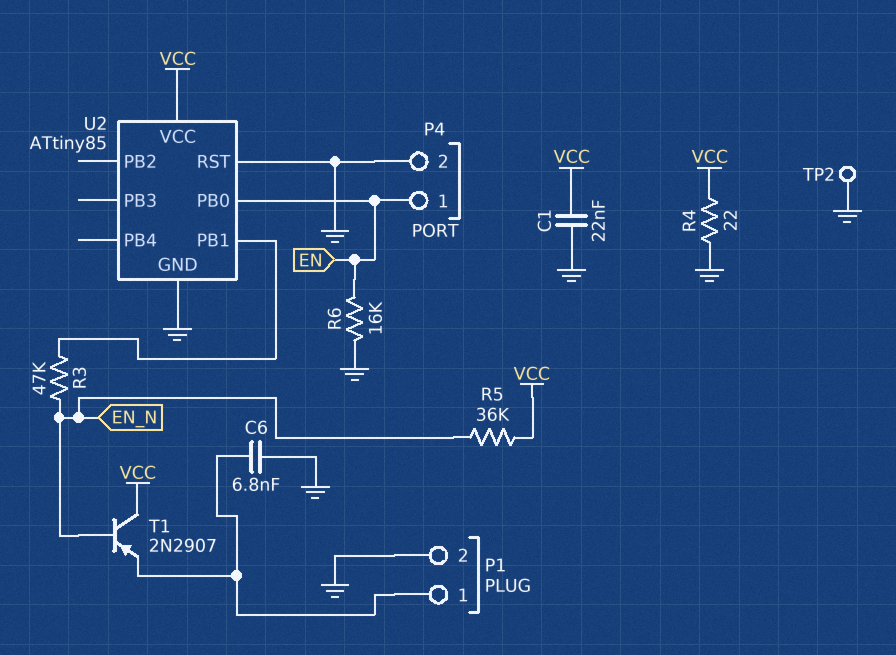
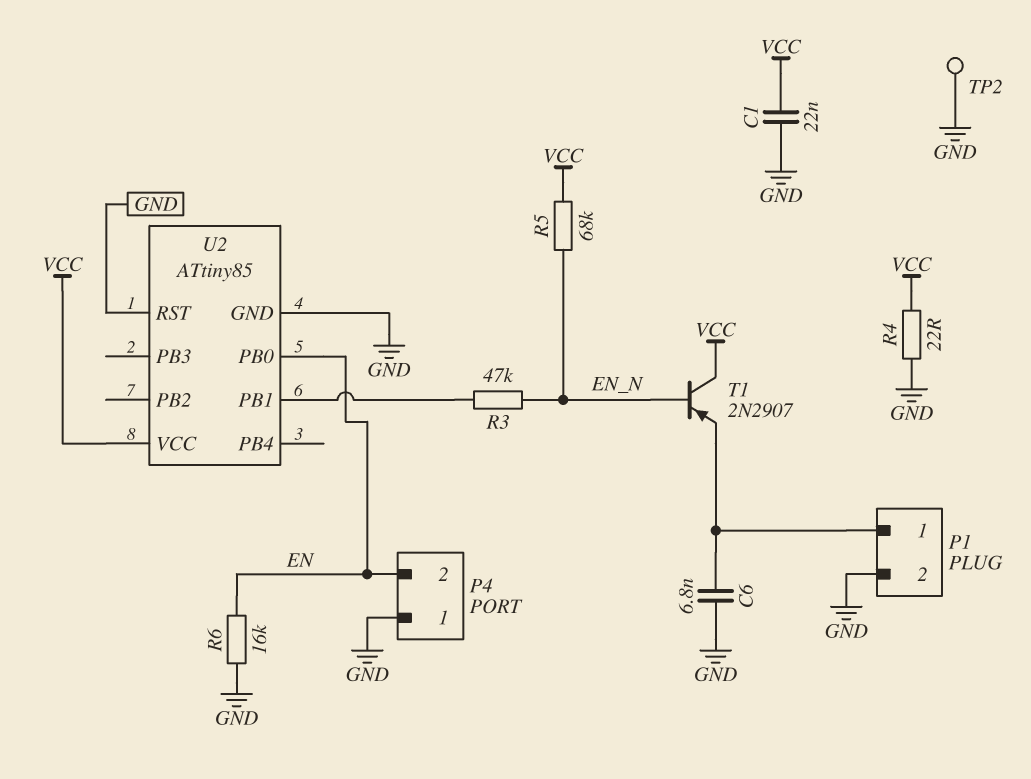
P4 pin 1: EN -> GND
P4 pin 2: GND -> EN
R5: 36k (EN_N, VCC) -> 68k (EN_N, VCC)

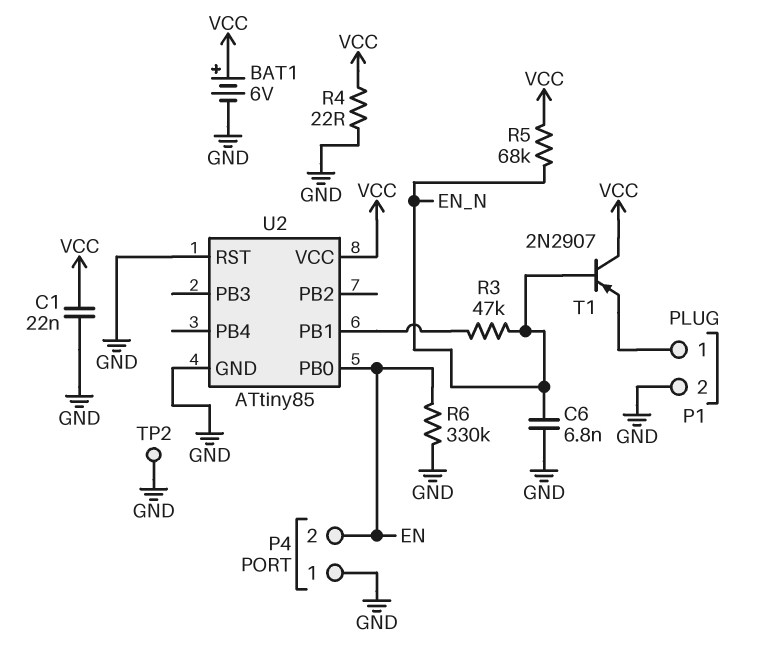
BAT1: none -> 6V (plus VCC, minus GND)
C6: 6.8nF (GND, P1/1) -> 6.8nF (EN_N, GND)
R6: 16k (EN, GND) -> 330k (EN, GND)

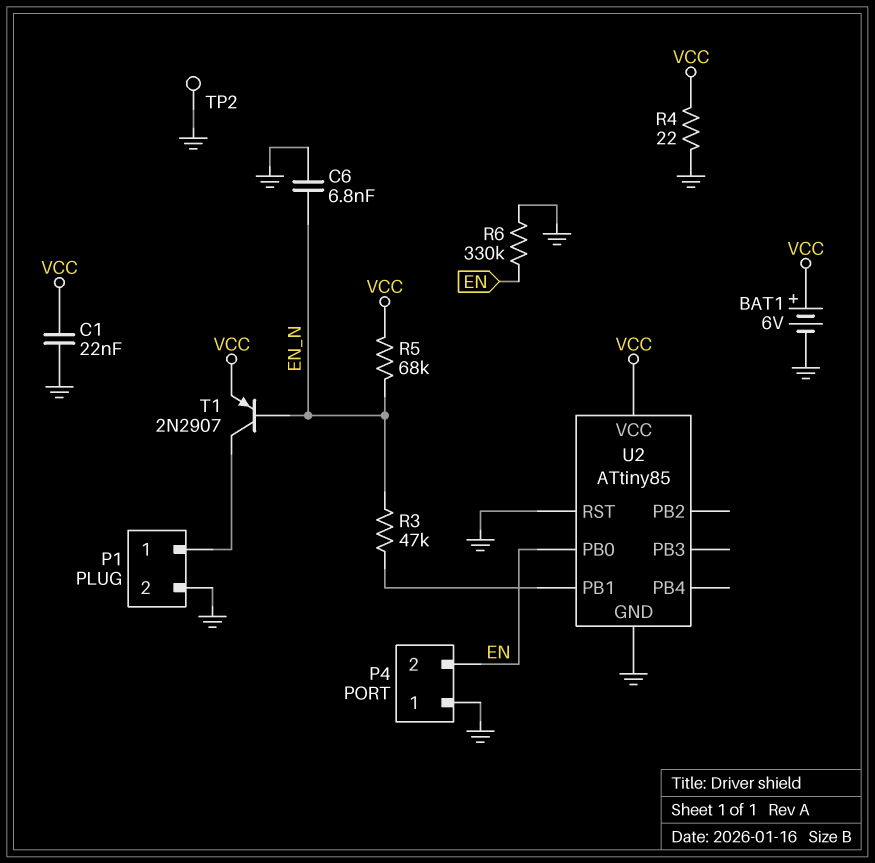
T1: PNP 2N2907 (B EN_N, C VCC, E P1/1) -> PNP 2N2907 (B EN_N, C P1/1, E VCC)

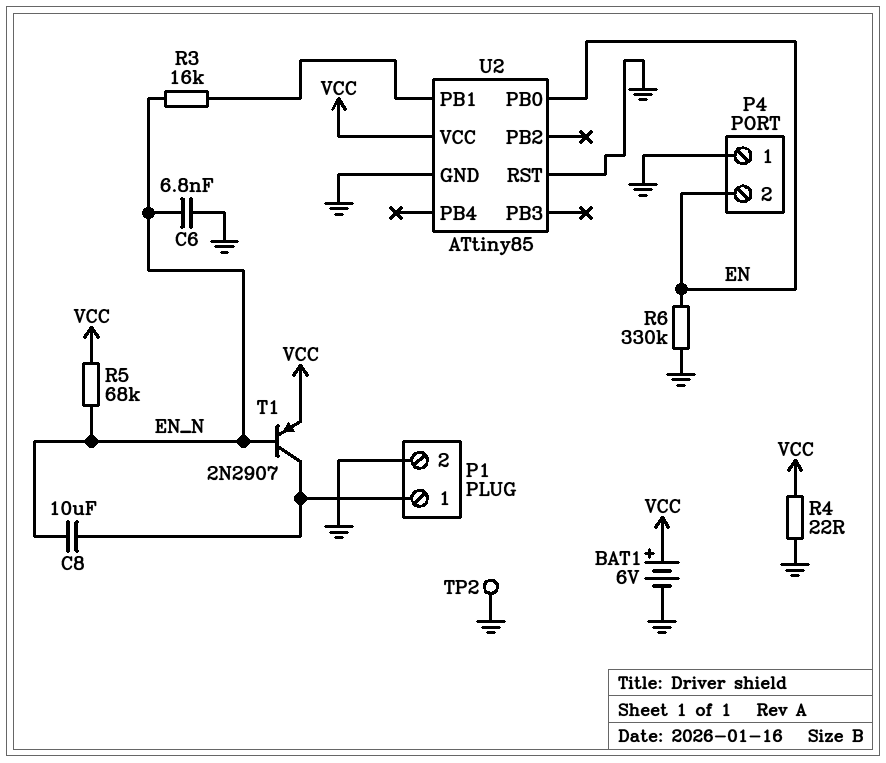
C1: 22nF (GND, VCC) -> none
C8: none -> 10uF (EN_N, P1/1)
R3: 47k (EN_N, U2/PB1) -> 16k (EN_N, U2/PB1)

